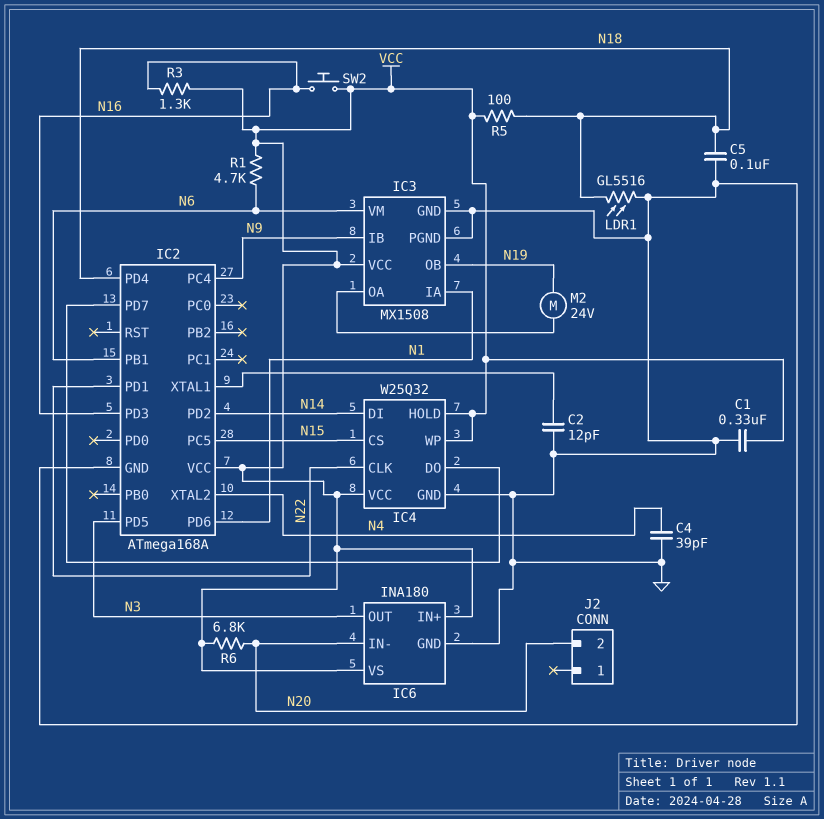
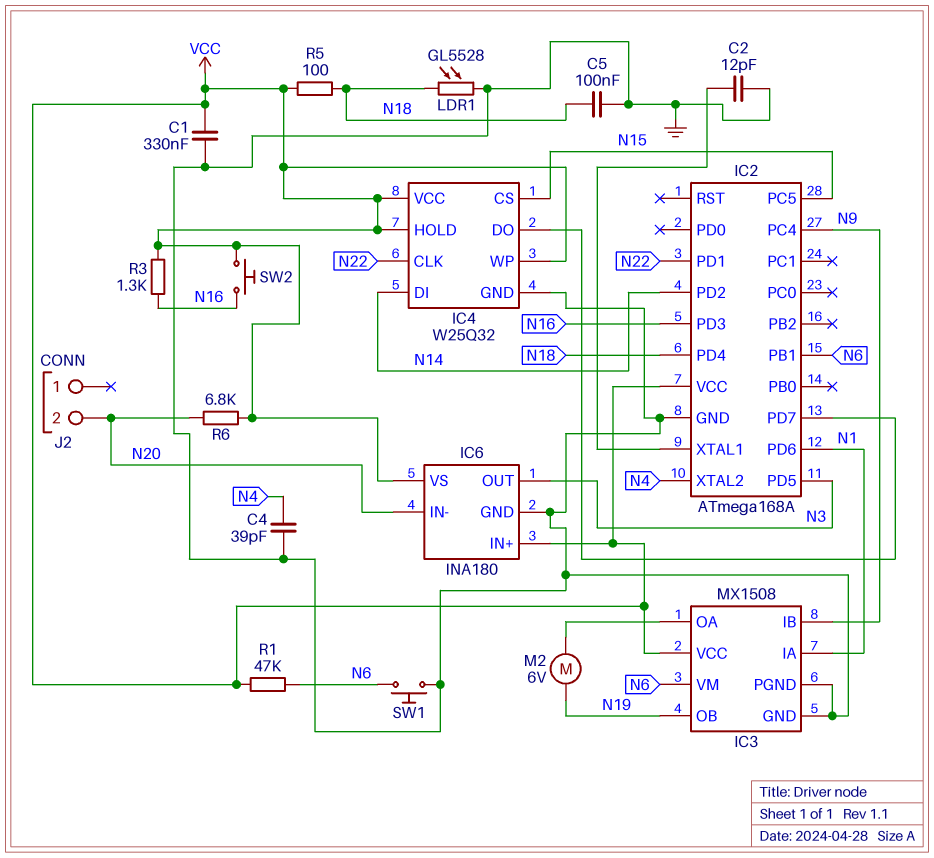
LDR1: GL5516 (GND, N18) -> GL5528 (GND, N18)
M2: motor 24V (IC3/OA, N19) -> motor 6V (IC3/OA, N19)
R1: 4.7k (N6, VCC) -> 47k (N6, VCC)
SW1: none -> button (GND, N6)

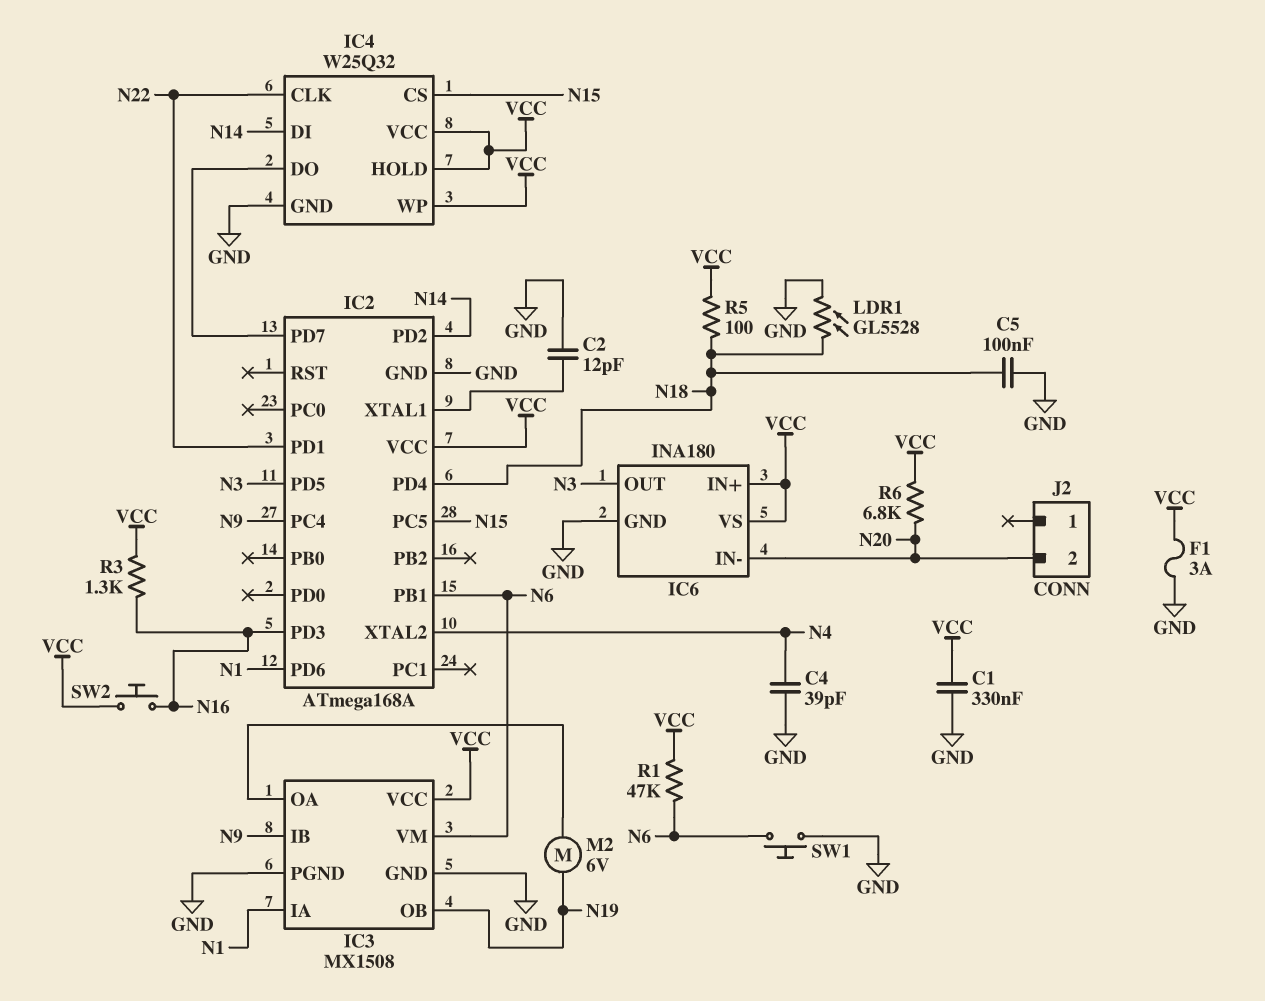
F1: none -> 3A (GND, VCC)

